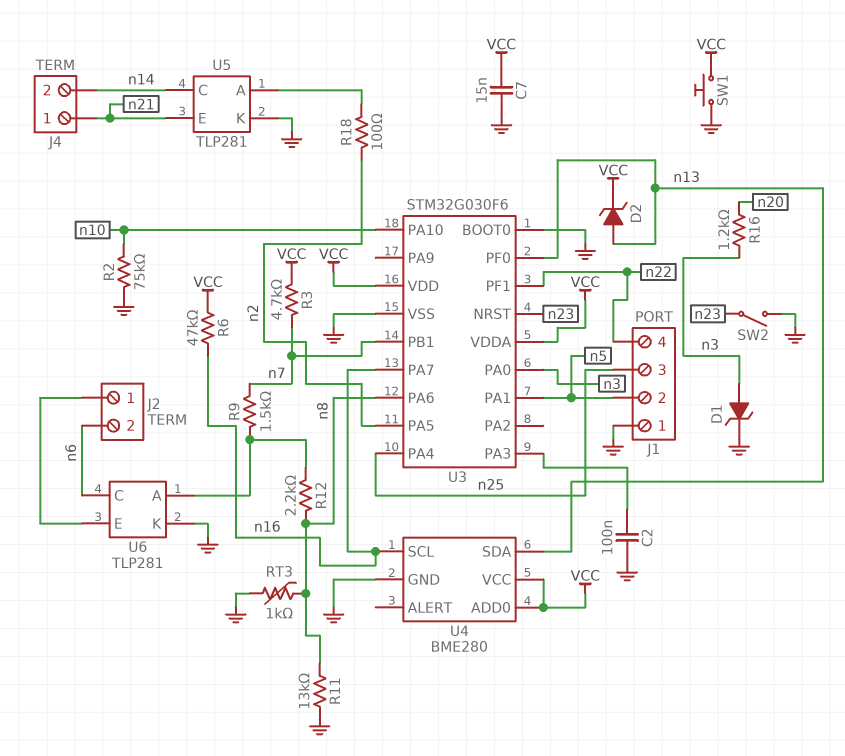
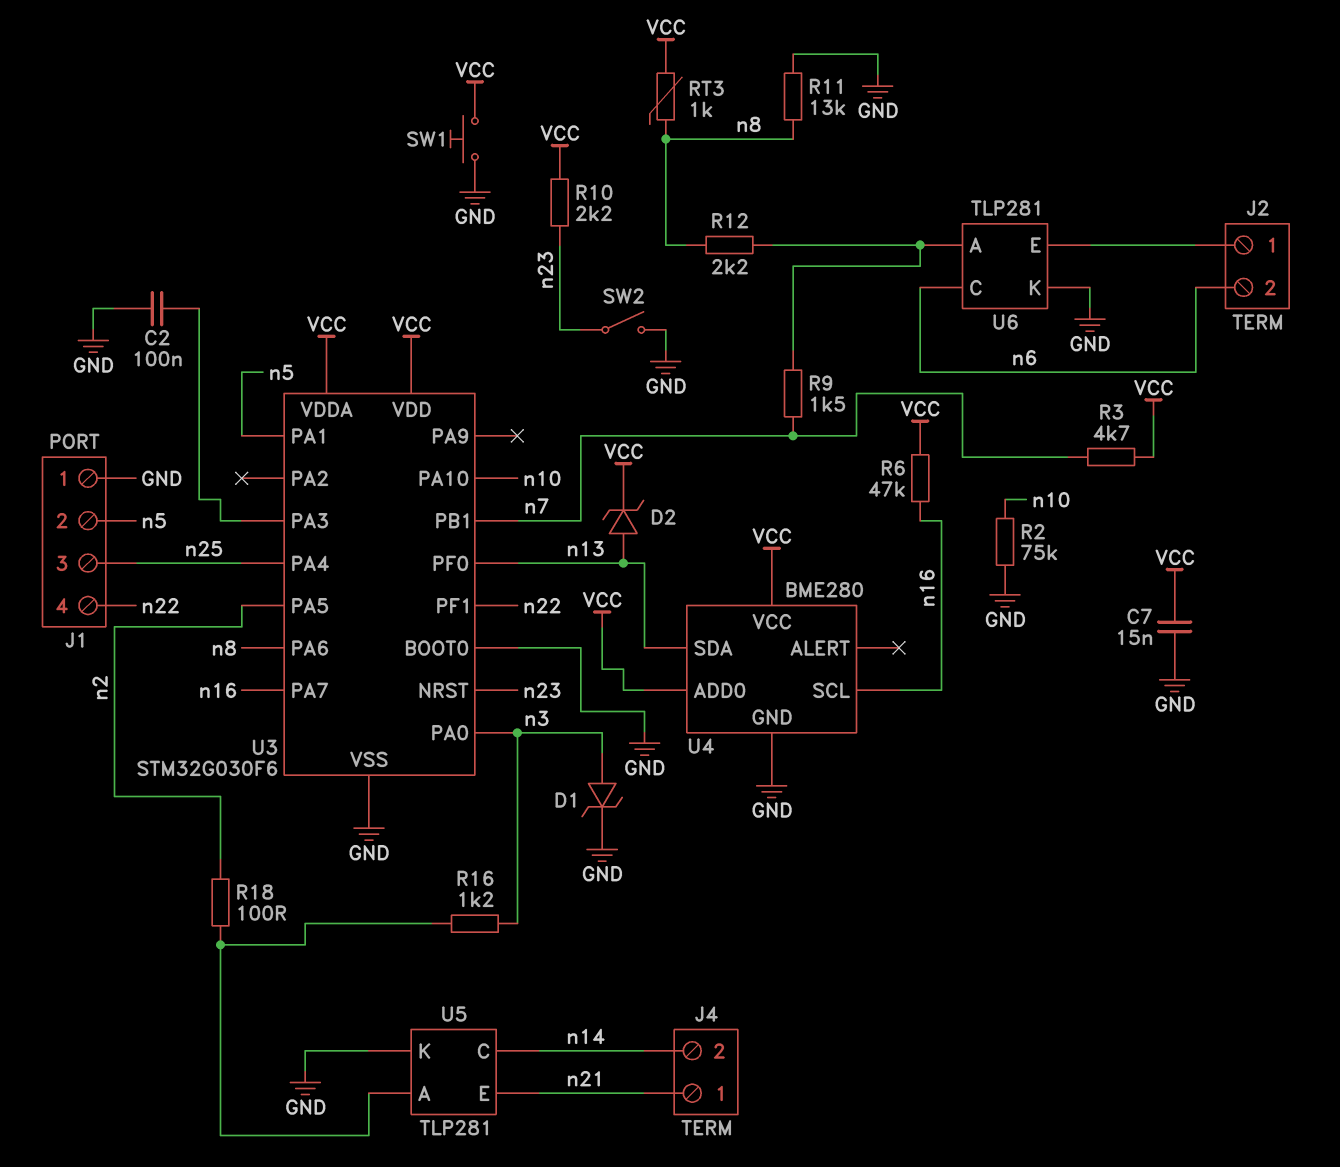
R10: none -> 2.2k (VCC, n23)
R16: 1.2k (n3, n20) -> 1.2k (U5/A, n3)
RT3: 1k (GND, n8) -> 1k (VCC, n8)

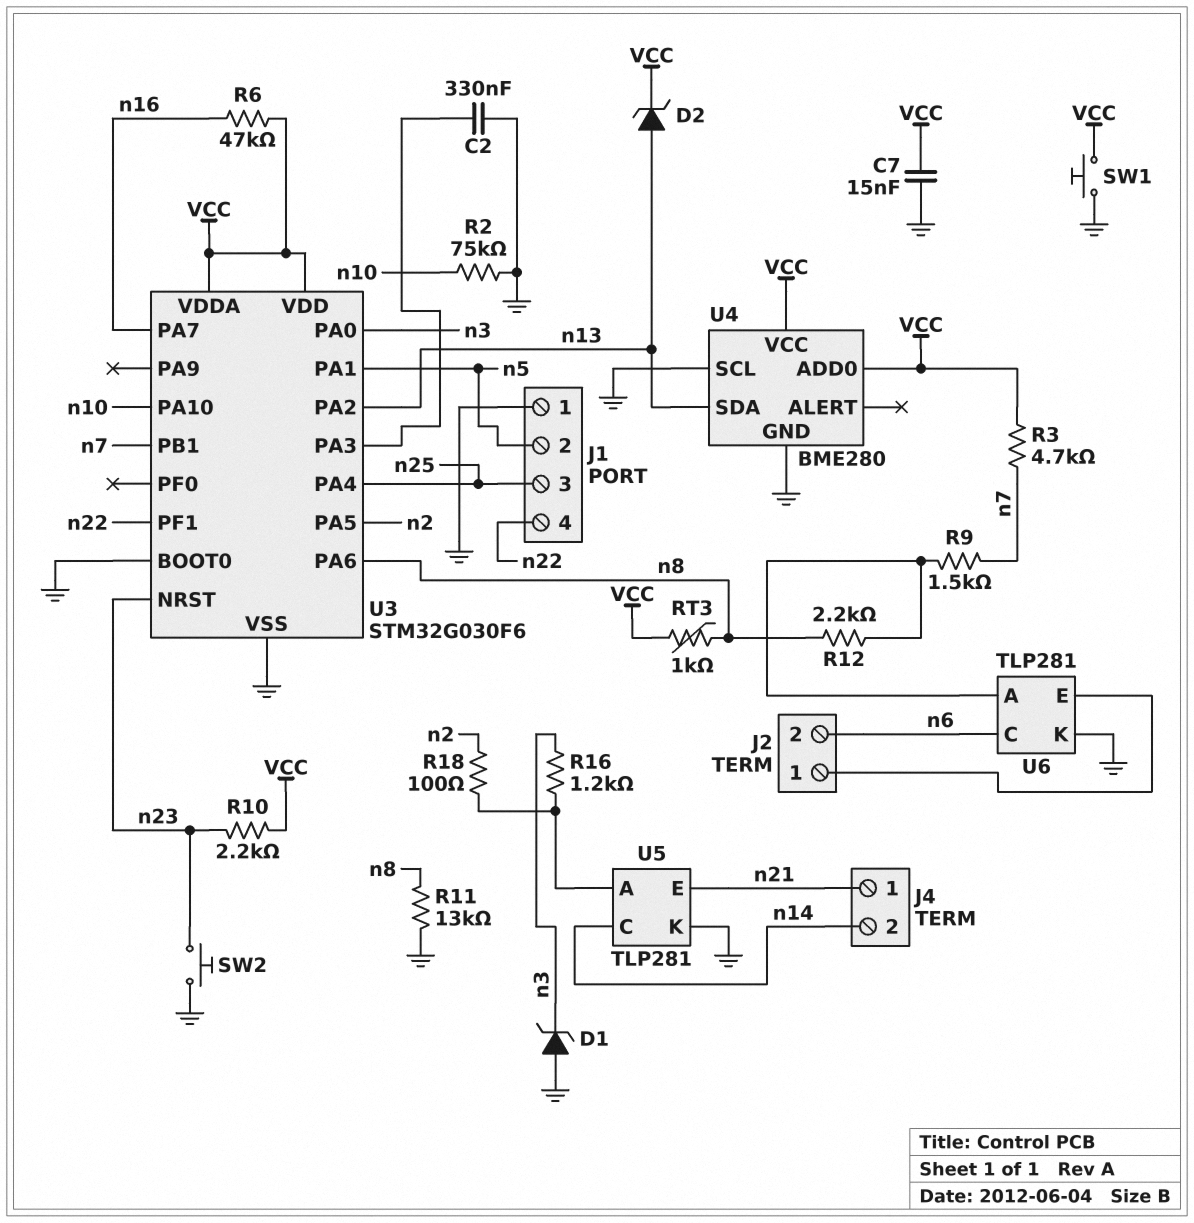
C2: 100nF (GND, U3/PA3) -> 330nF (GND, U3/PA3)
D1: zener (A n3, K GND) -> zener (A GND, K n3)
SW2: switch (GND, n23) -> button (GND, n23)
U3 pin PA2: none -> n13
U3 pin PF0: n13 -> none
U4 pin SCL: n16 -> GND

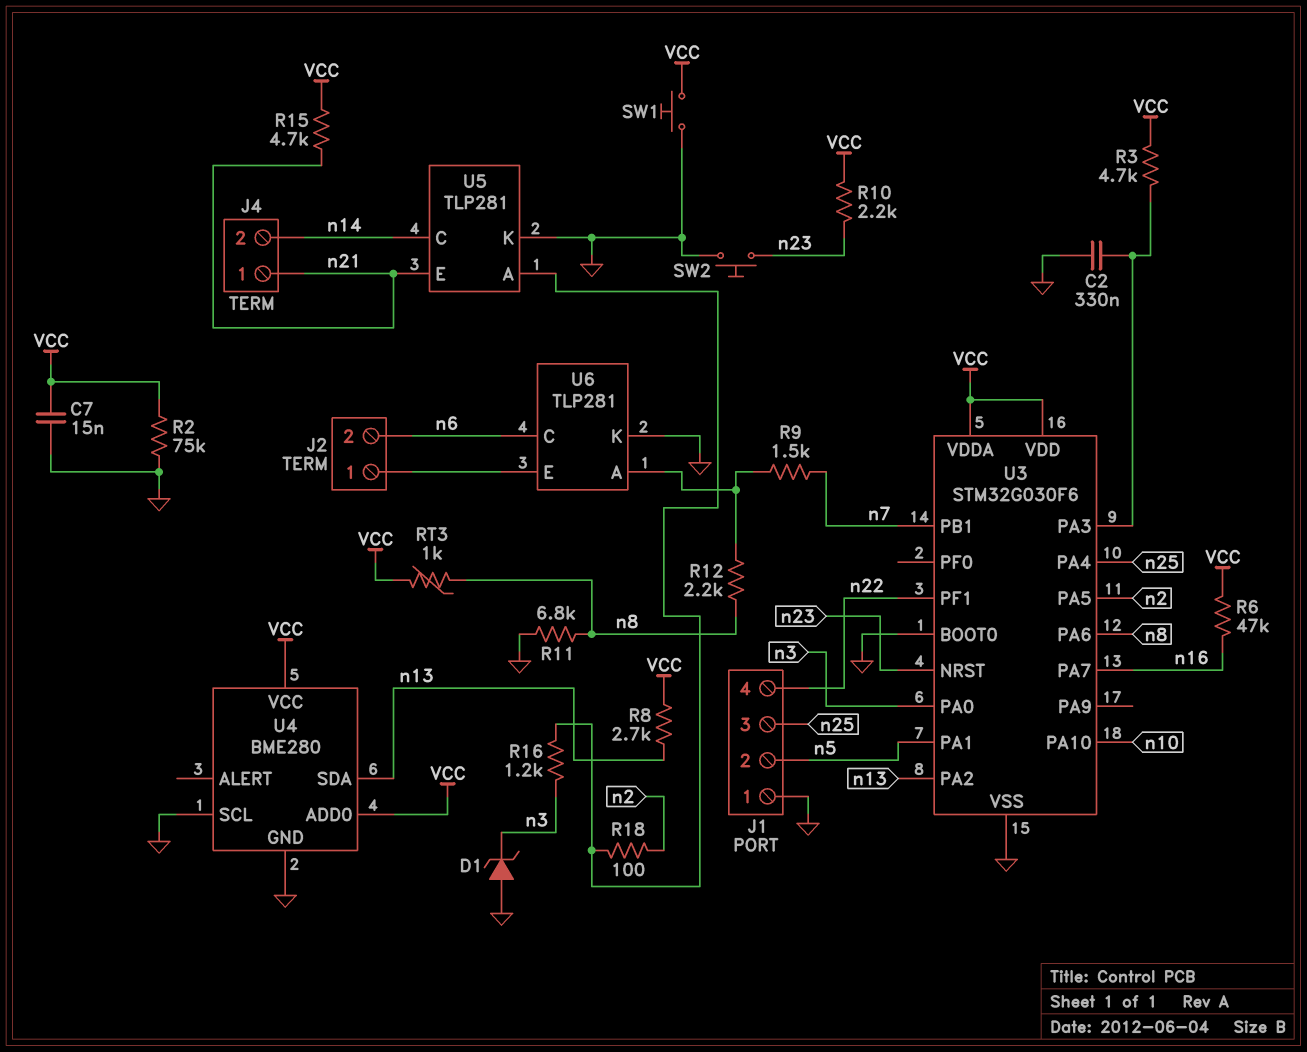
D2: zener (A n13, K VCC) -> none
R2: 75k (GND, n10) -> 75k (GND, VCC)
R3: 4.7k (VCC, n7) -> 4.7k (U3/PA3, VCC)
R8: none -> 2.7k (VCC, n13)
R11: 13k (GND, n8) -> 6.8k (GND, n8)
R15: none -> 4.7k (VCC, n21)

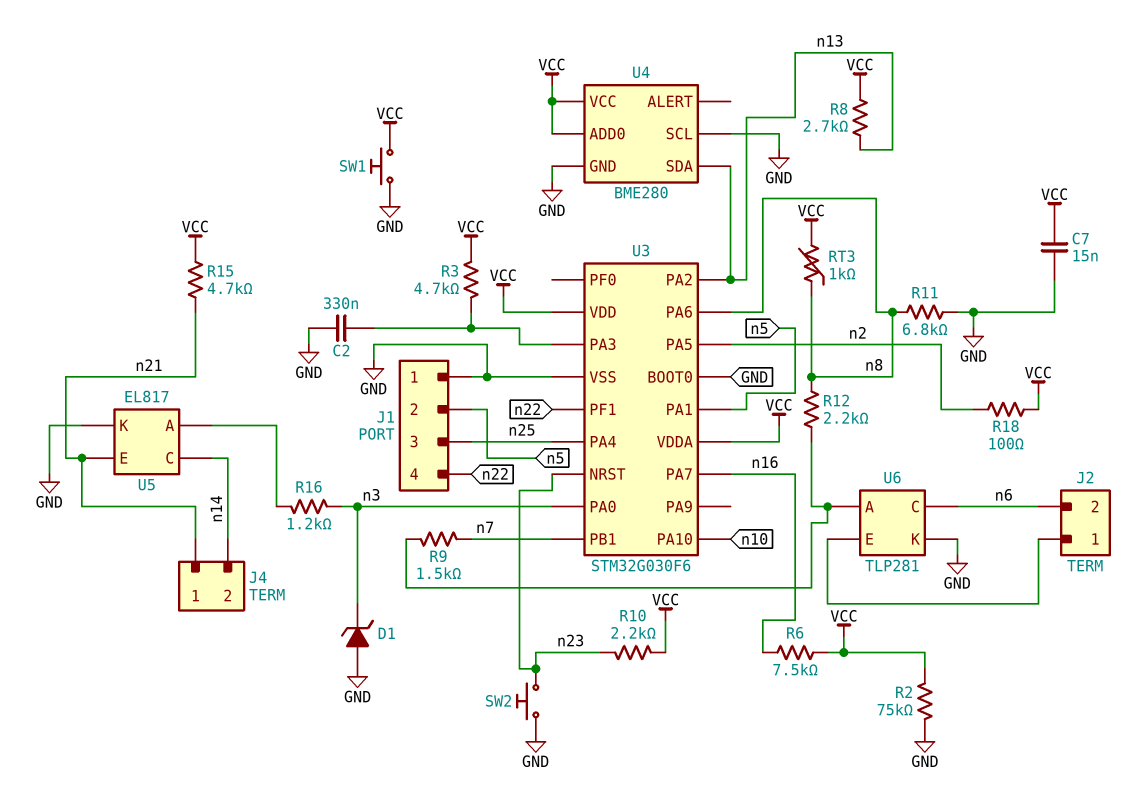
R6: 47k (VCC, n16) -> 7.5k (VCC, n16)
R18: 100 (U5/A, n2) -> 100 (VCC, n2)
U5: TLP281 -> EL817

